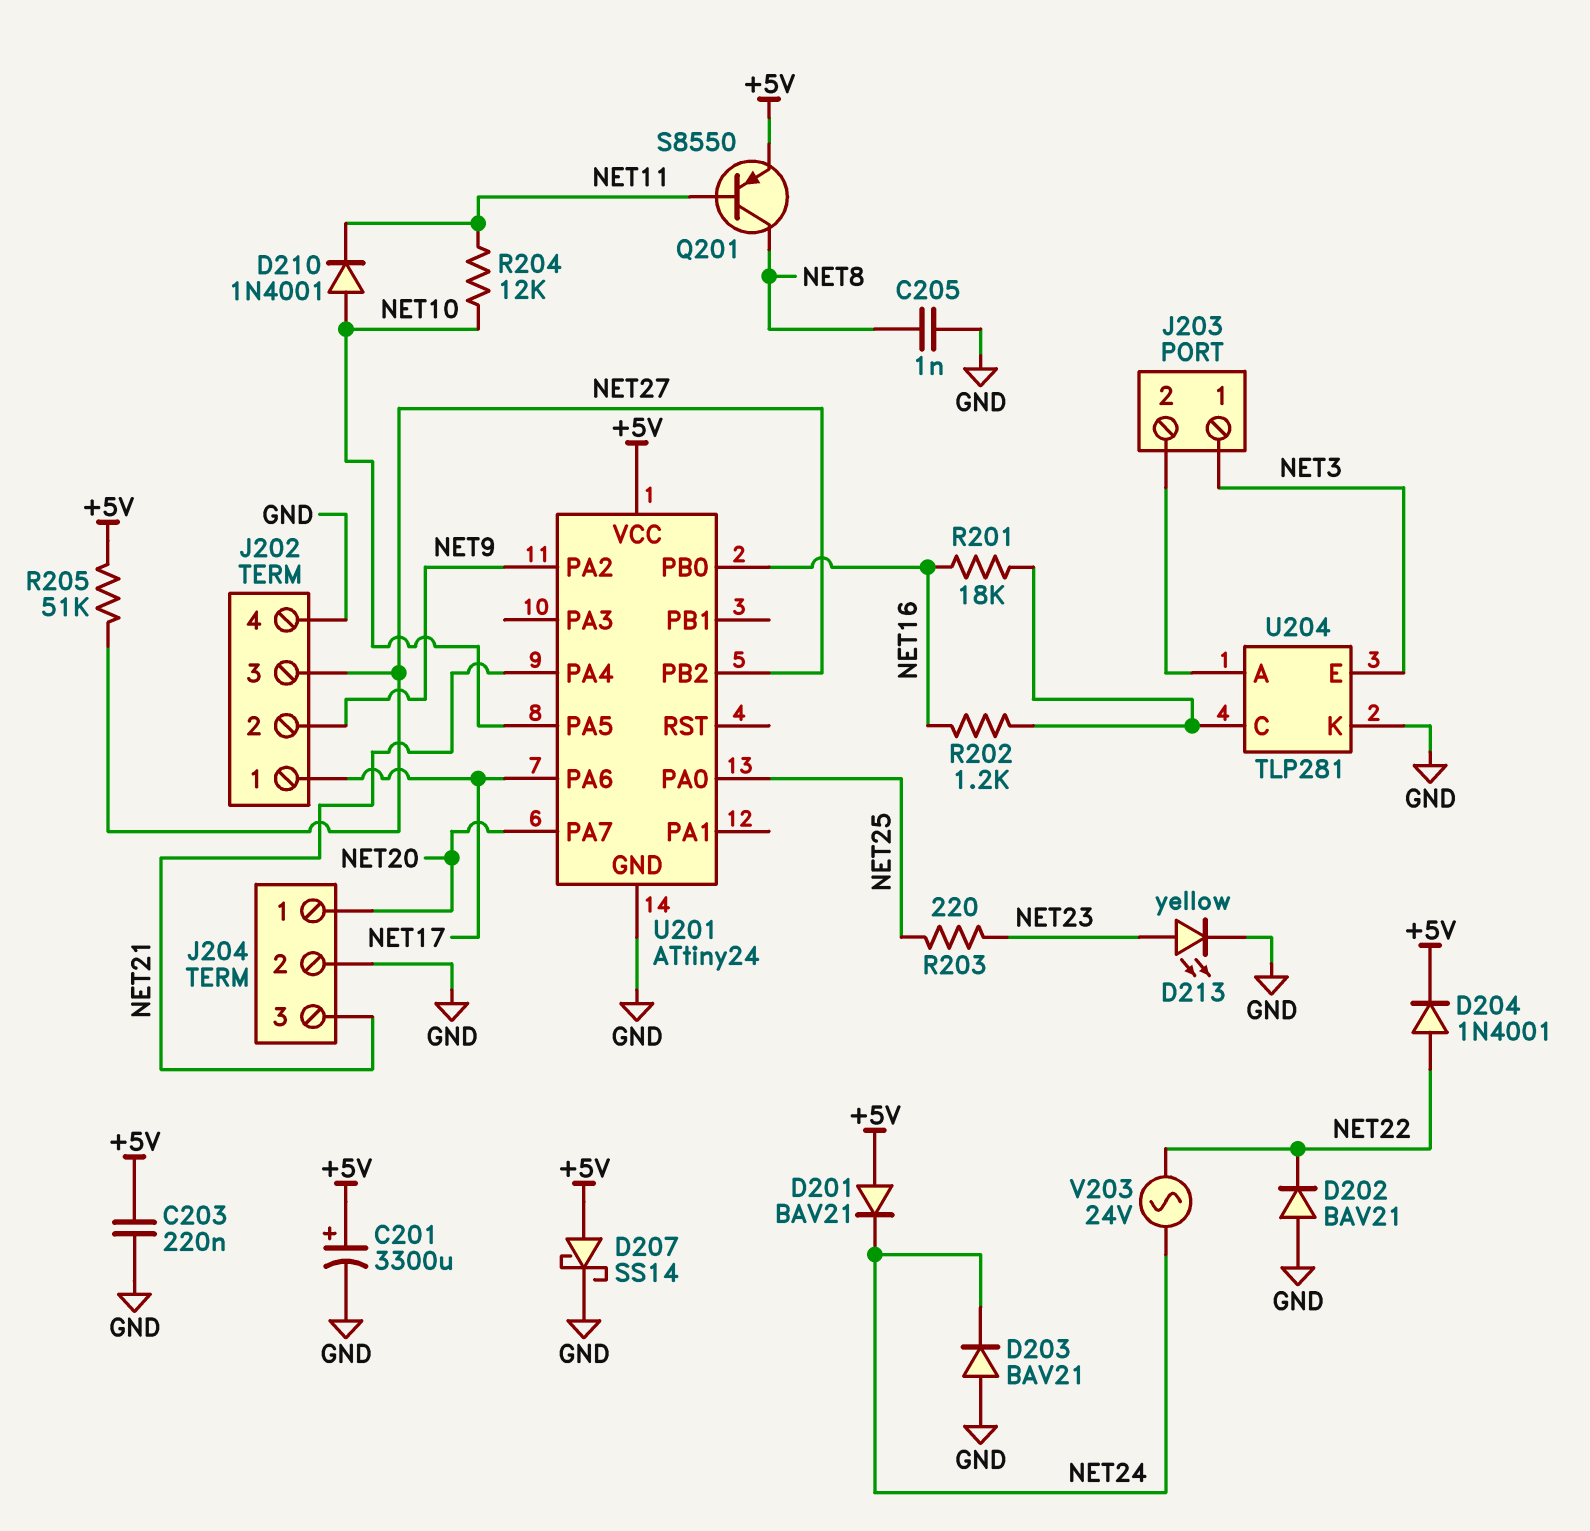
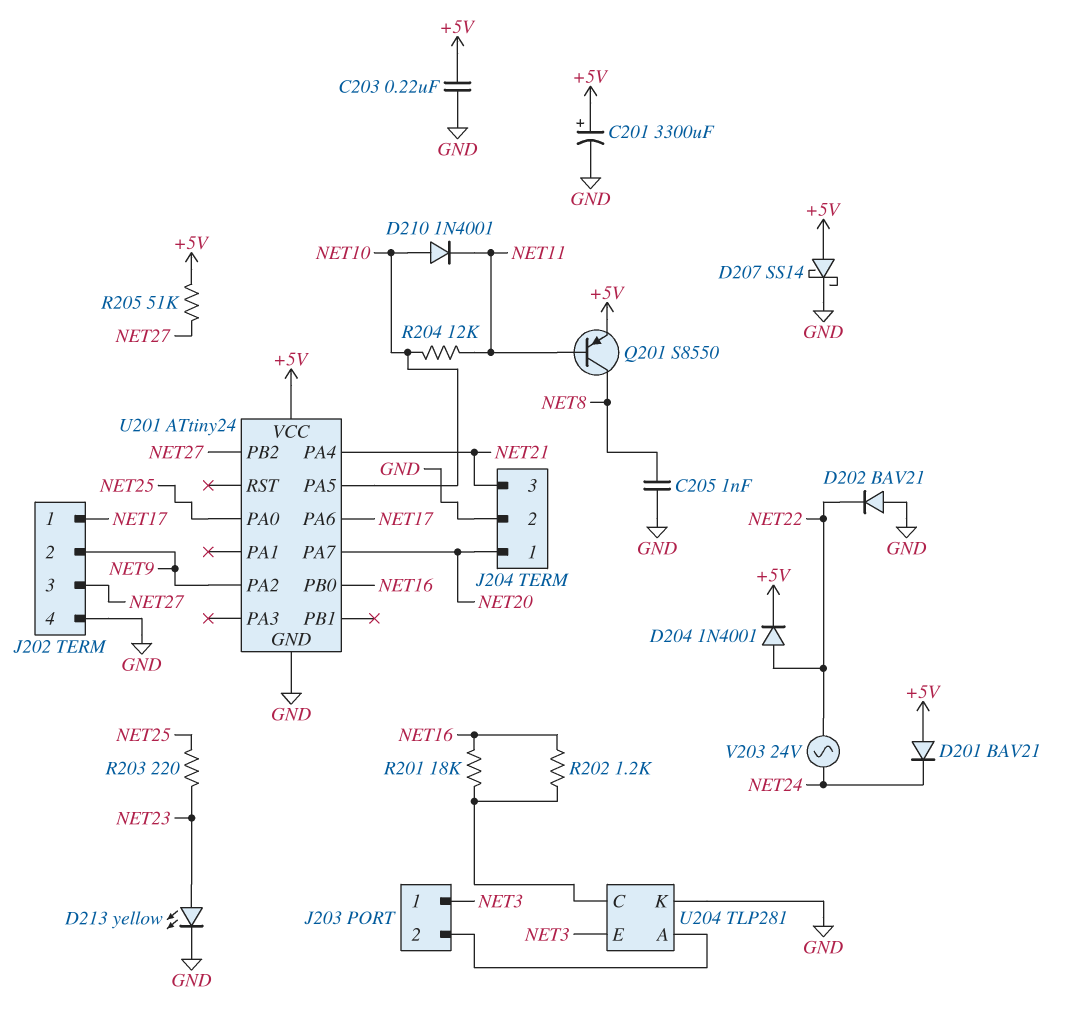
D203: diode BAV21 (A GND, K NET24) -> none

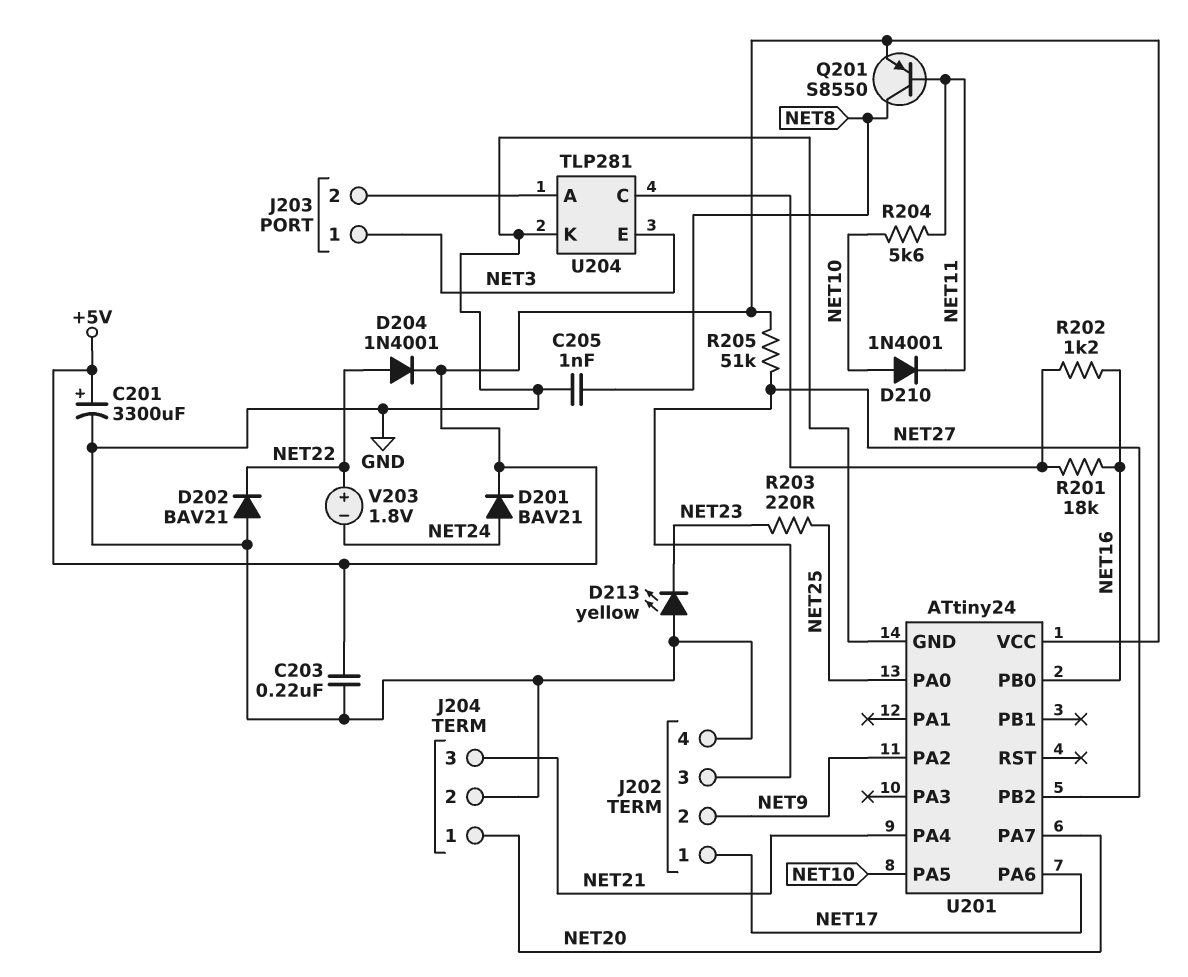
D201: diode BAV21 (A +5V, K NET24) -> diode BAV21 (A NET24, K +5V)
D207: schottky SS14 (A +5V, K GND) -> none
D213: LED yellow (A NET23, K GND) -> LED yellow (A GND, K NET23)
R204: 12k (NET10, NET11) -> 5.6k (NET10, NET11)
V203: AC 24V (NET22, NET24) -> 1.8V (plus NET22, minus NET24)

